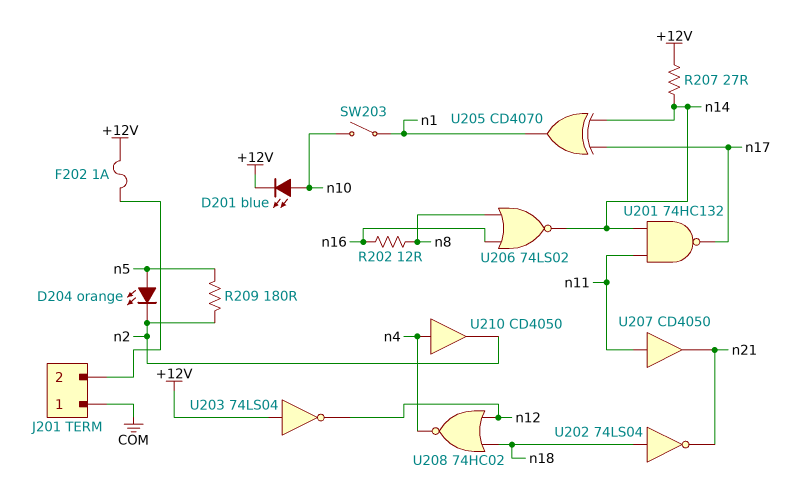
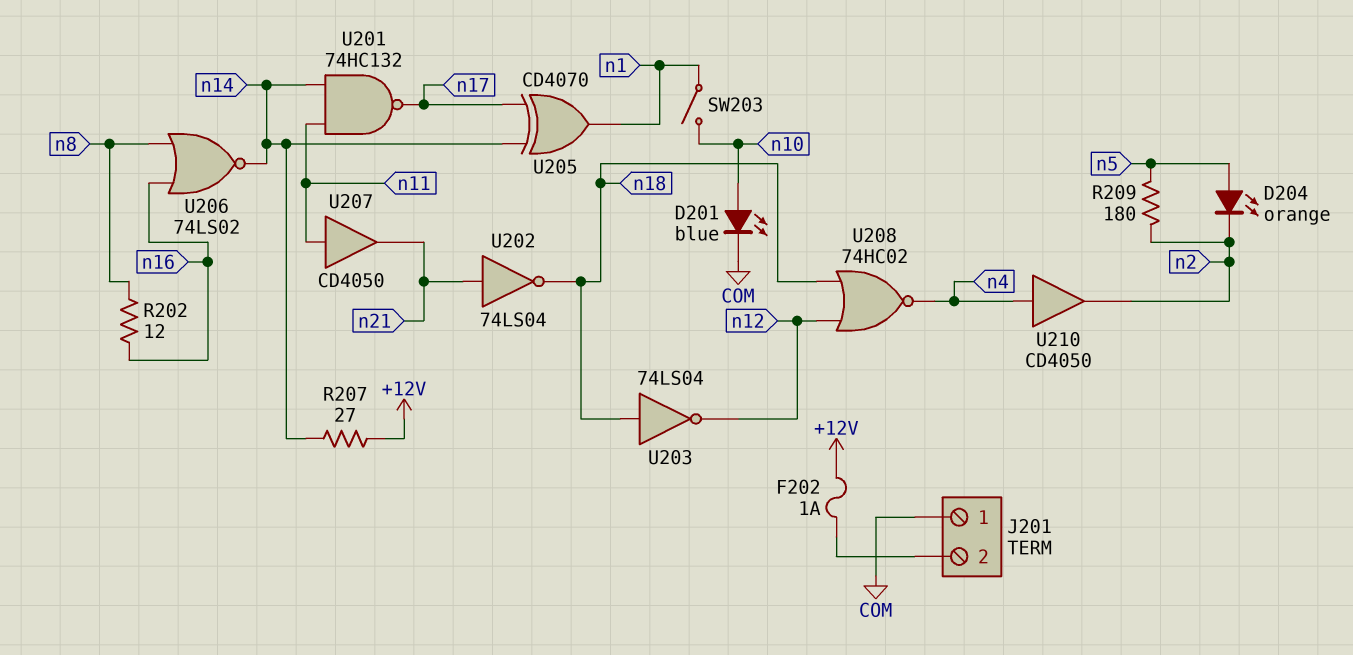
D201: LED blue (A n10, K +12V) -> LED blue (A n10, K COM)
U202: NOT 74LS04 (in n18, out n21) -> NOT 74LS04 (in n21, out n18)
U203: NOT 74LS04 (in +12V, out n12) -> NOT 74LS04 (in n18, out n12)

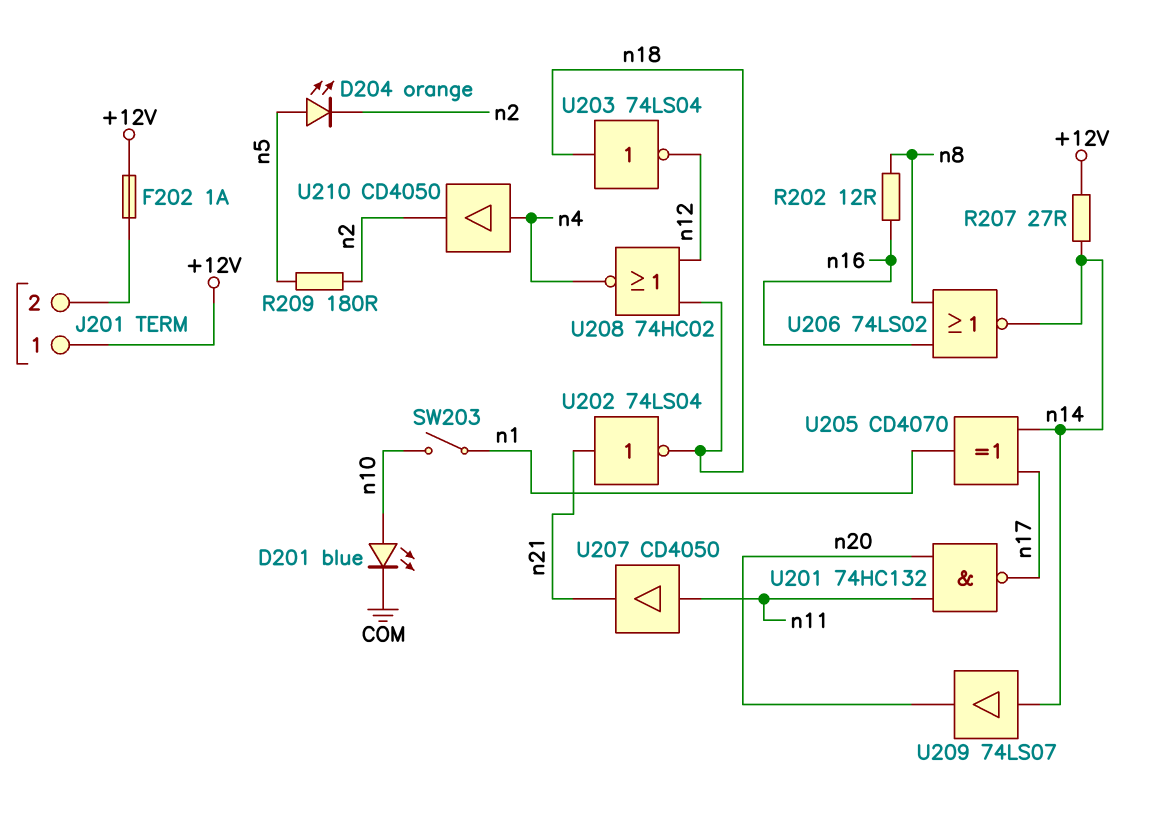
J201 pin 1: COM -> +12V
U201: NAND 74HC132 (in n11, in n14, out n17) -> NAND 74HC132 (in n11, in n20, out n17)
U209: none -> buffer 74LS07 (in n14, out n20)

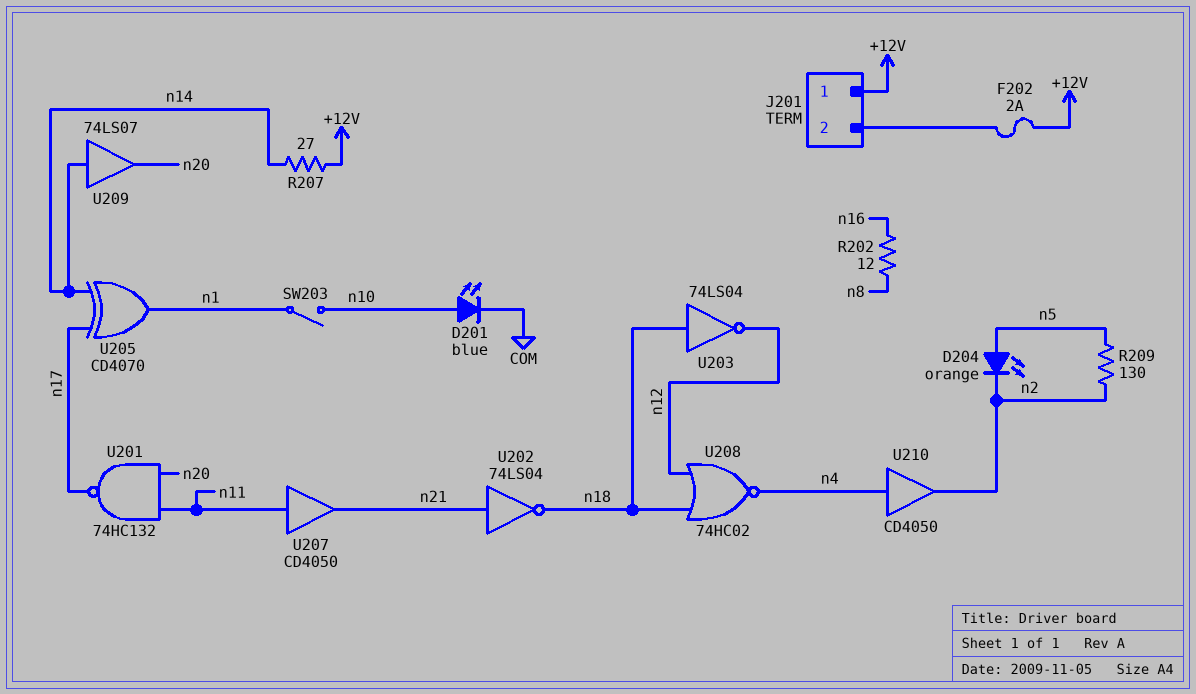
F202: 1A (+12V, J201/2) -> 2A (+12V, J201/2)
R209: 180 (n2, n5) -> 130 (n2, n5)
U206: NOR 74LS02 (in n8, in n16, out n14) -> none

